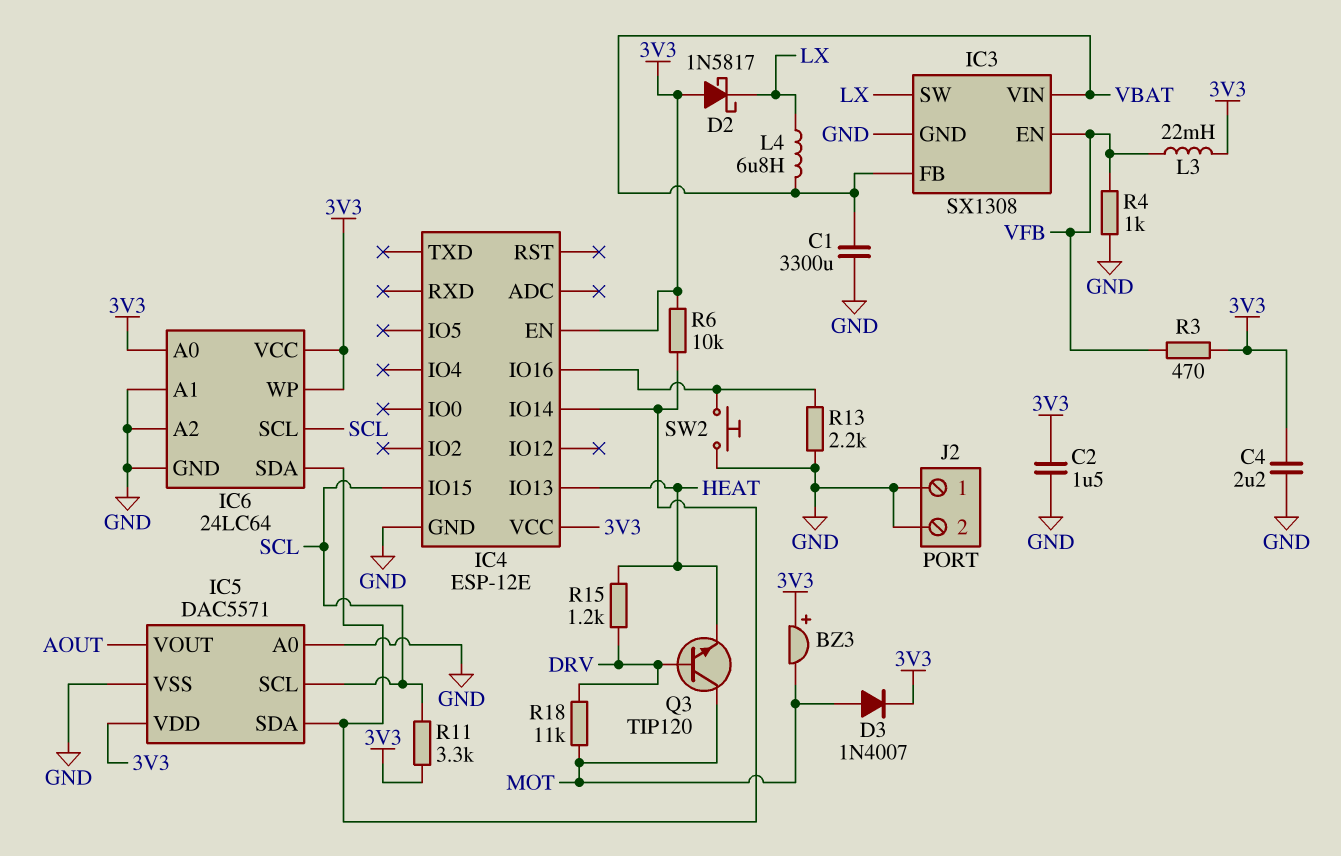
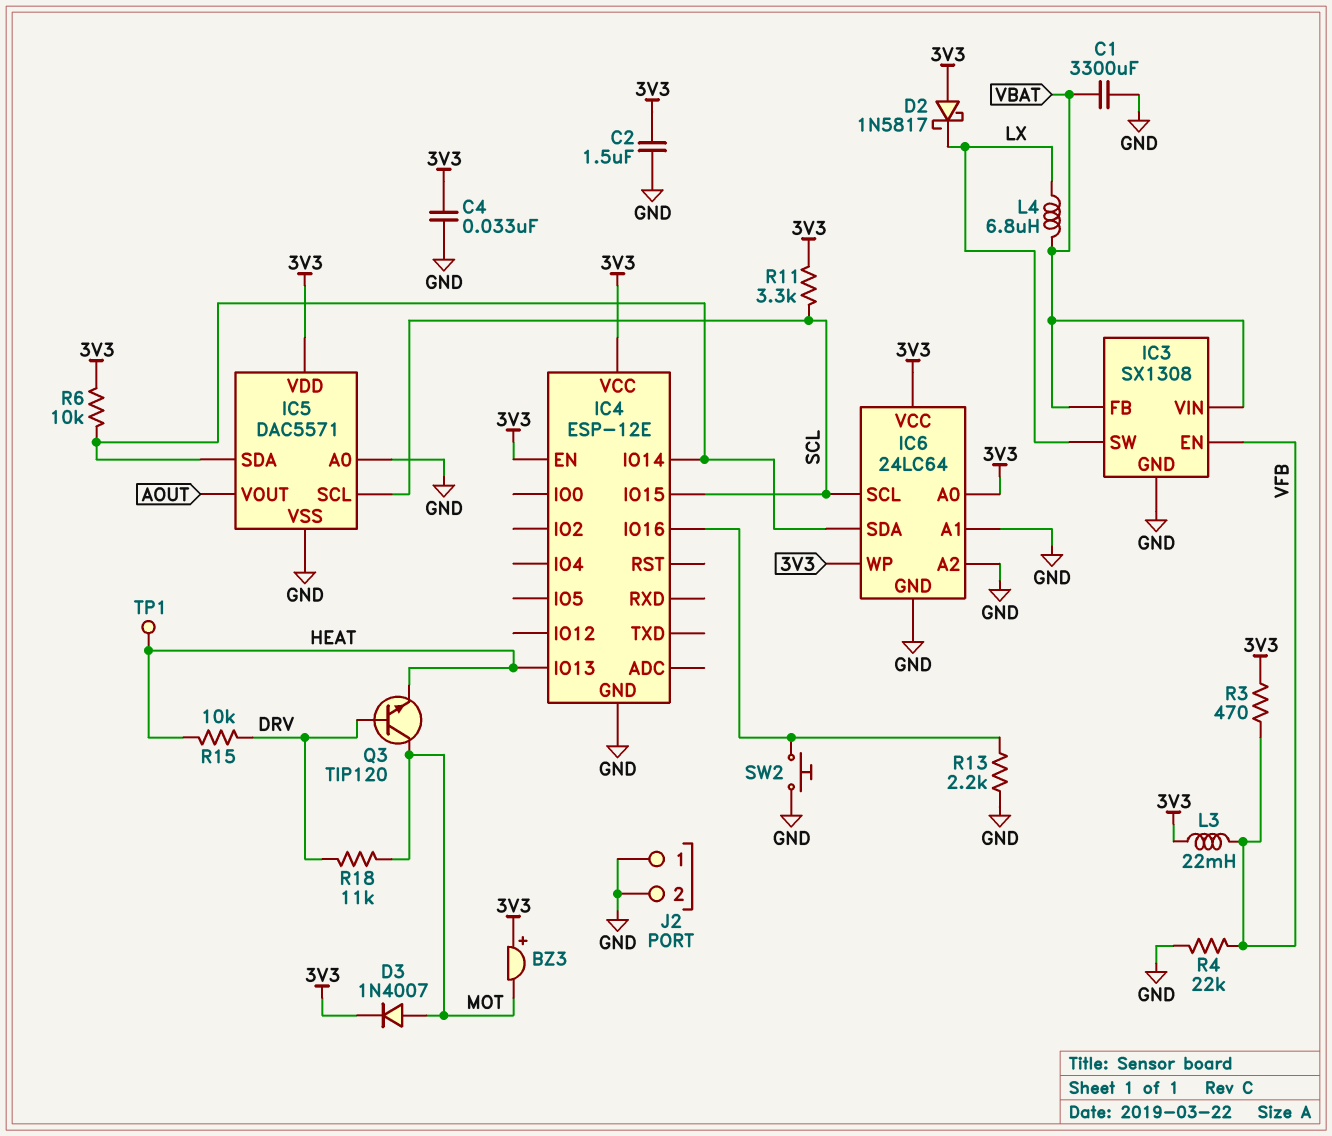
C4: 2.2uF (3V3, GND) -> 33nF (3V3, GND)
R4: 1k (GND, VFB) -> 22k (GND, VFB)
R15: 1.2k (DRV, HEAT) -> 10k (DRV, HEAT)
TP1: none -> test point (HEAT)

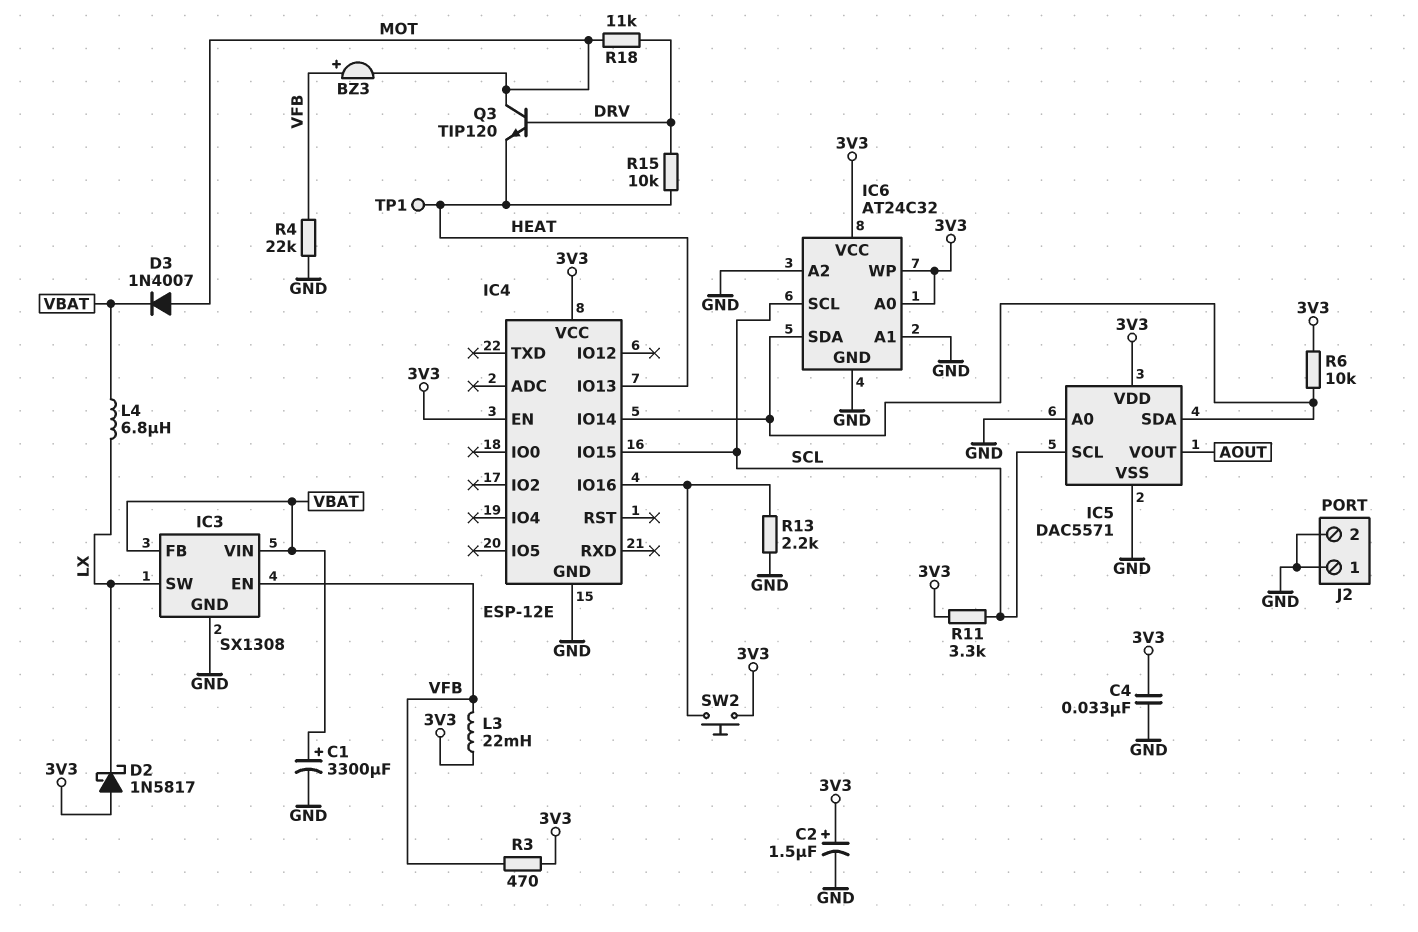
BZ3: buzzer (plus 3V3, minus MOT) -> buzzer (plus VFB, minus MOT)
C1: 3300uF (GND, VBAT) -> 3300uF (plus VBAT, minus GND)
C2: 1.5uF (3V3, GND) -> 1.5uF (plus 3V3, minus GND)
D3: diode 1N4007 (A MOT, K 3V3) -> diode 1N4007 (A MOT, K VBAT)
IC6: 24LC64 -> AT24C32
SW2: button (GND, IC4/IO16) -> button (3V3, IC4/IO16)

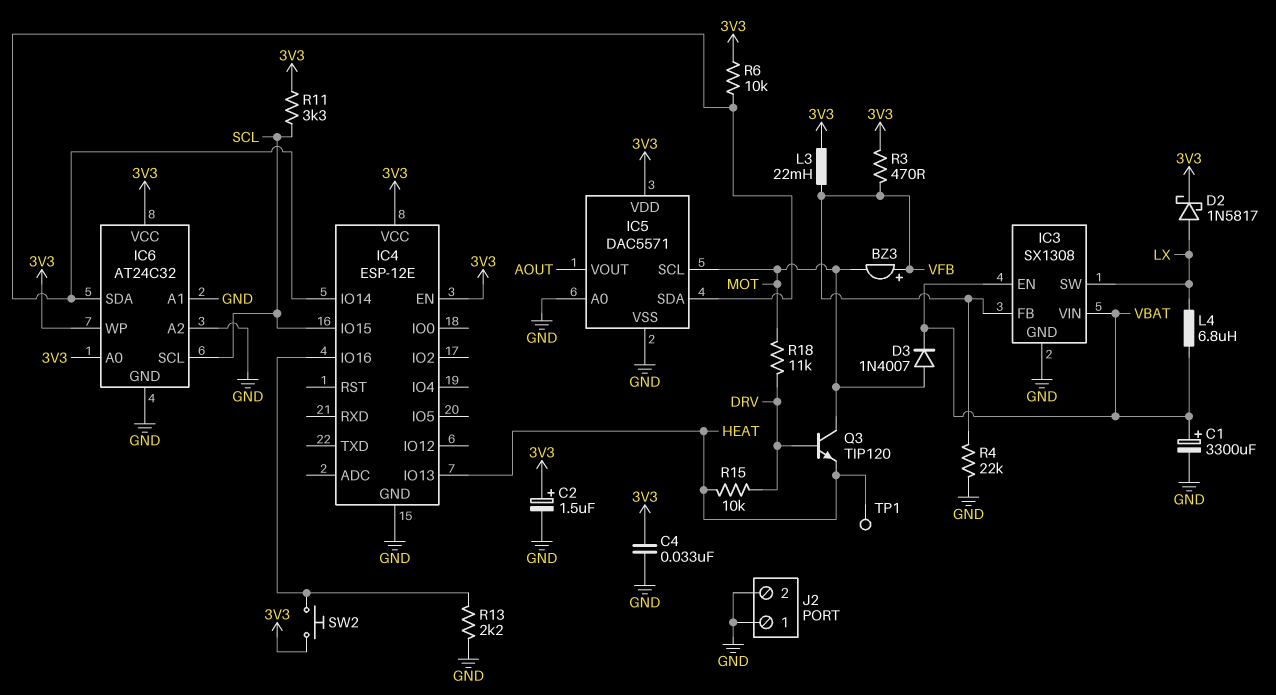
D2: schottky 1N5817 (A 3V3, K LX) -> schottky 1N5817 (A LX, K 3V3)
IC3 pin EN: VFB -> VBAT
IC3 pin FB: VBAT -> VFB
IC5 pin SCL: SCL -> MOT

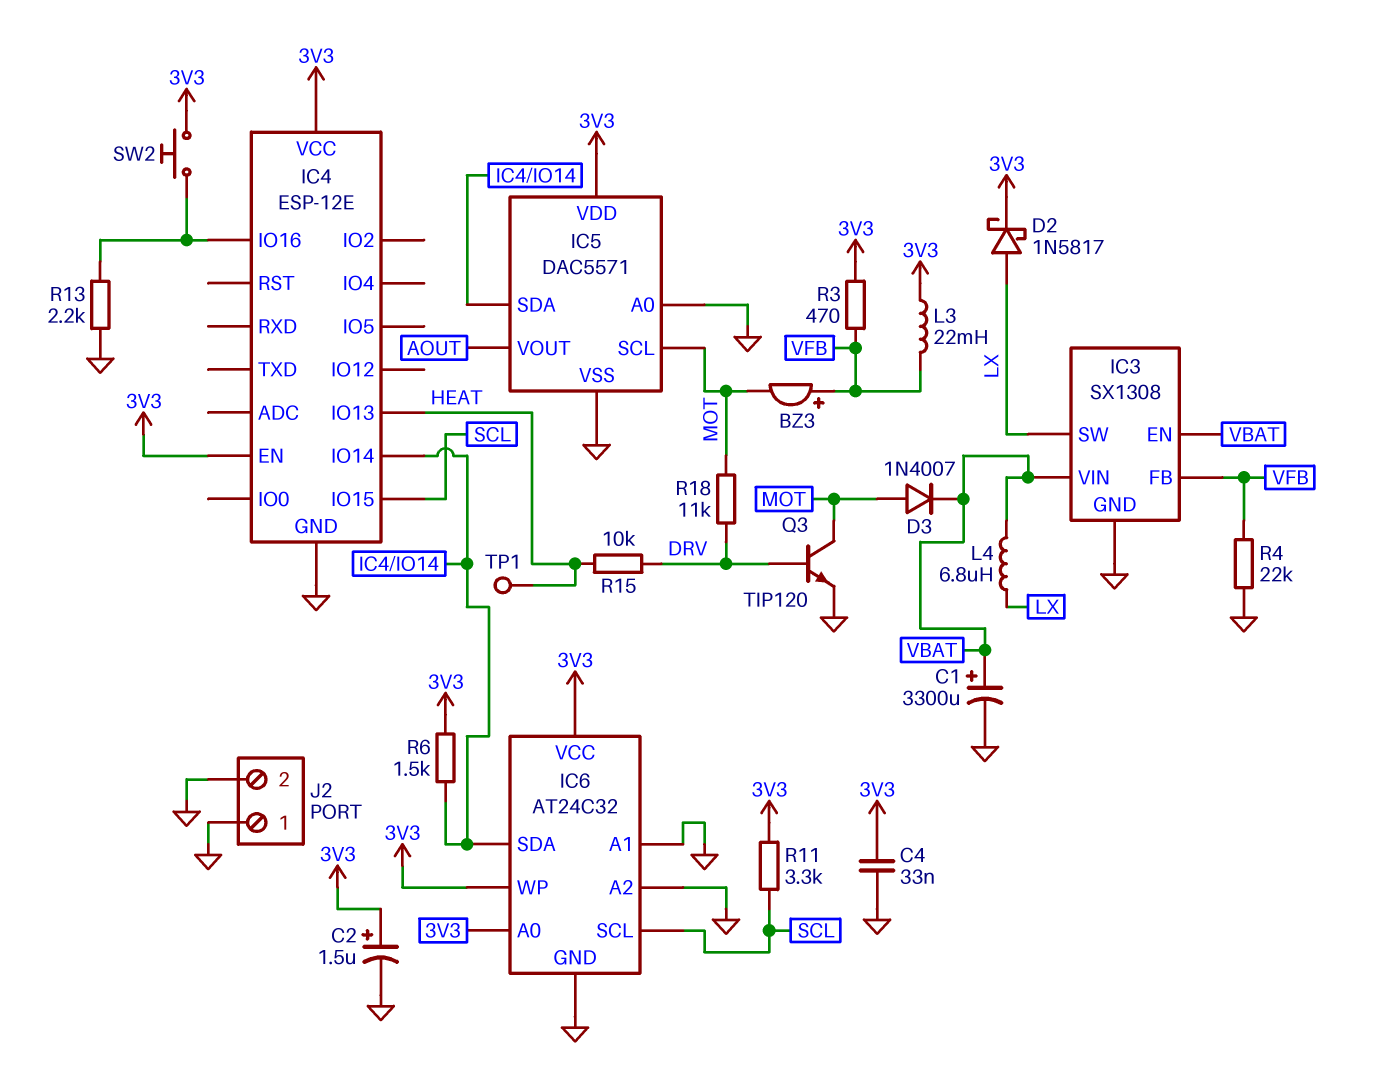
Q3: NPN TIP120 (B DRV, C MOT, E HEAT) -> NPN TIP120 (B DRV, C MOT, E GND)
R6: 10k (3V3, IC4/IO14) -> 1.5k (3V3, IC4/IO14)

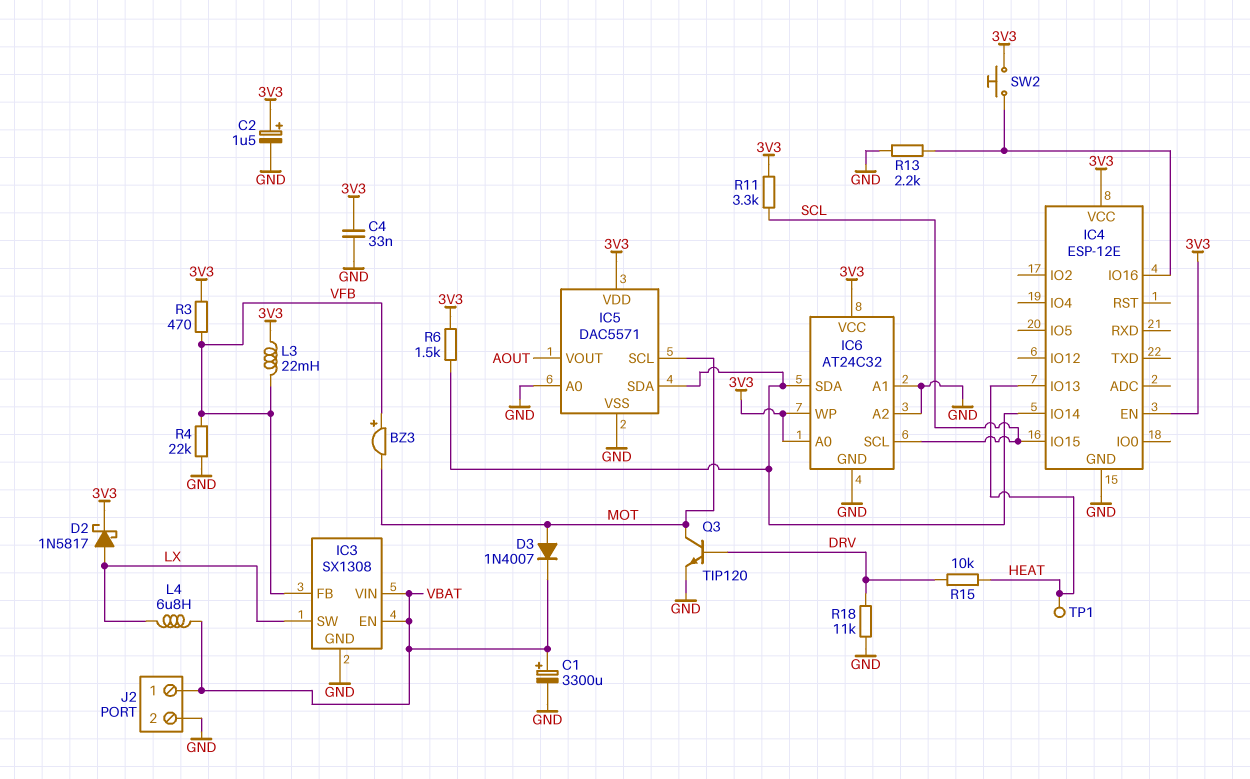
J2 pin 1: GND -> VBAT
R18: 11k (DRV, MOT) -> 11k (DRV, GND)

